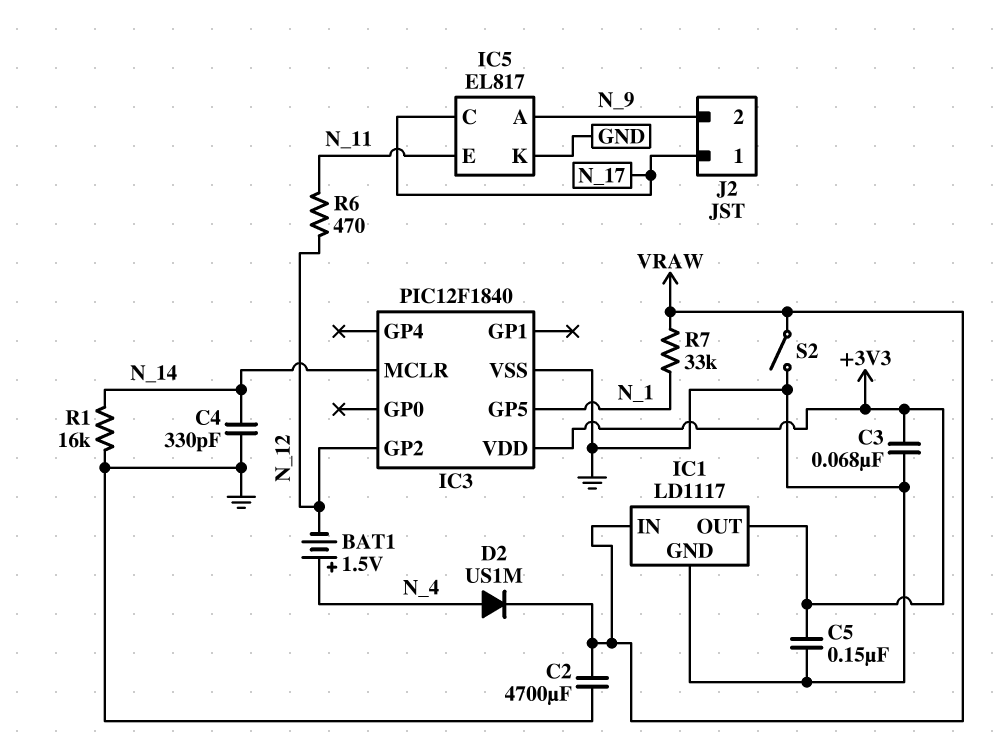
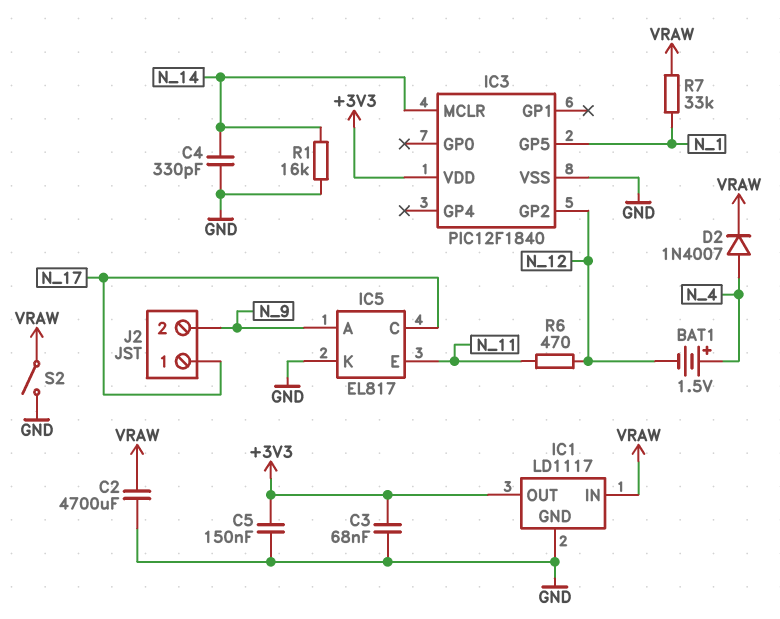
D2: diode US1M (A N_4, K VRAW) -> diode 1N4007 (A N_4, K VRAW)

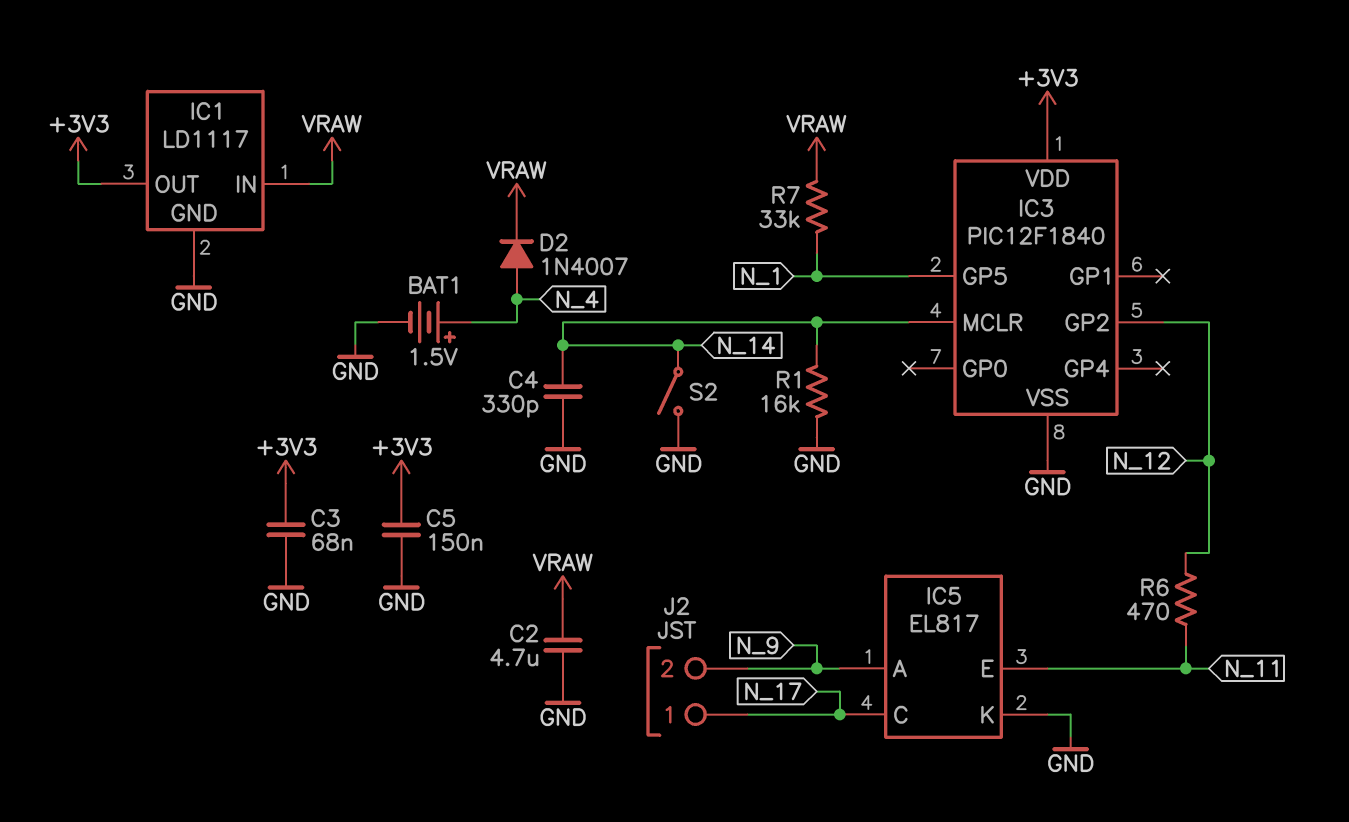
BAT1: 1.5V (plus N_4, minus N_12) -> 1.5V (plus N_4, minus GND)
C2: 4700uF (GND, VRAW) -> 4.7uF (GND, VRAW)
S2: switch (GND, VRAW) -> switch (GND, N_14)

